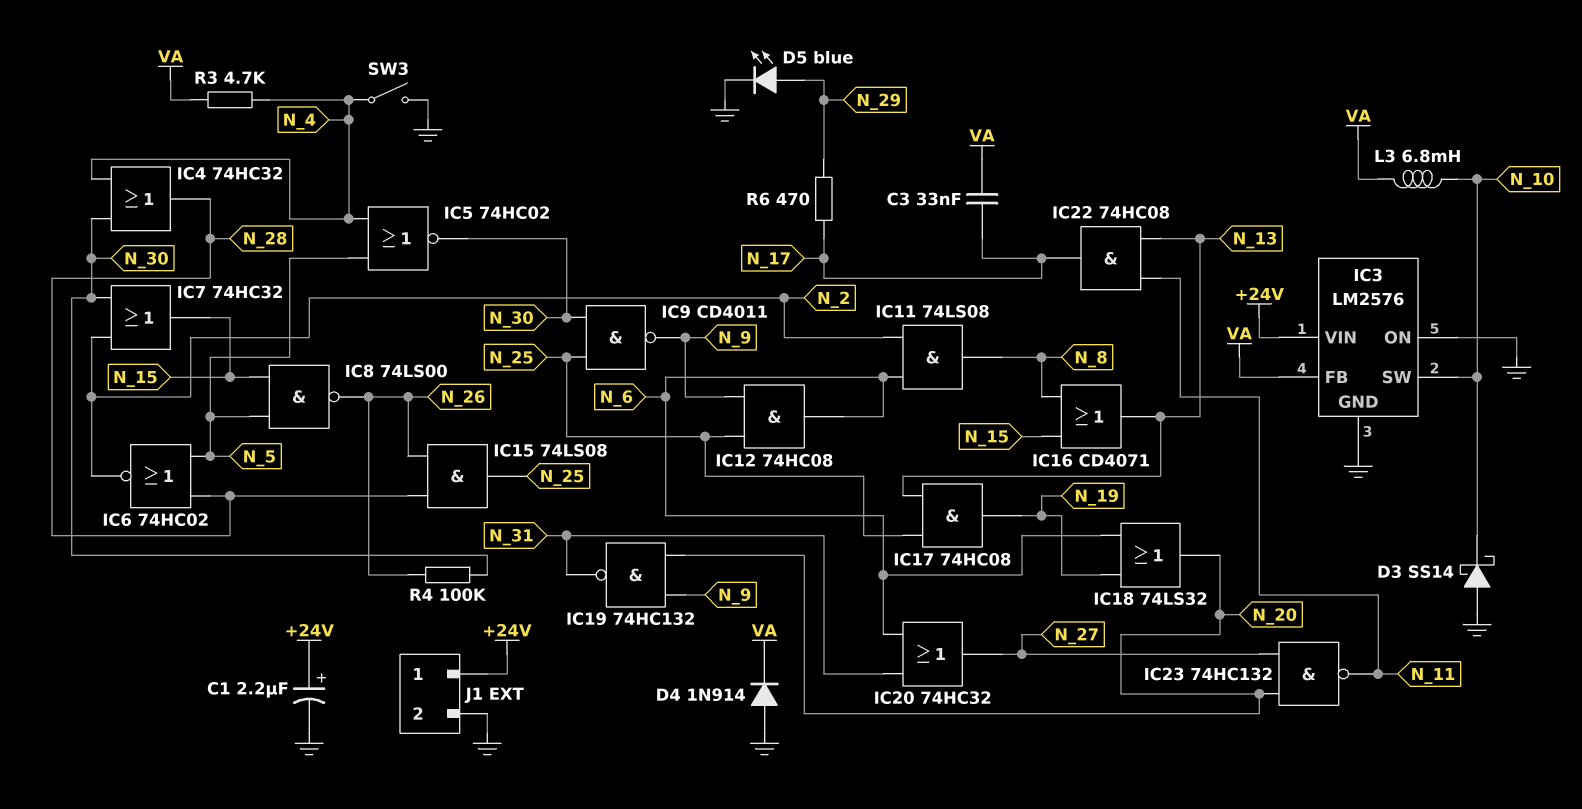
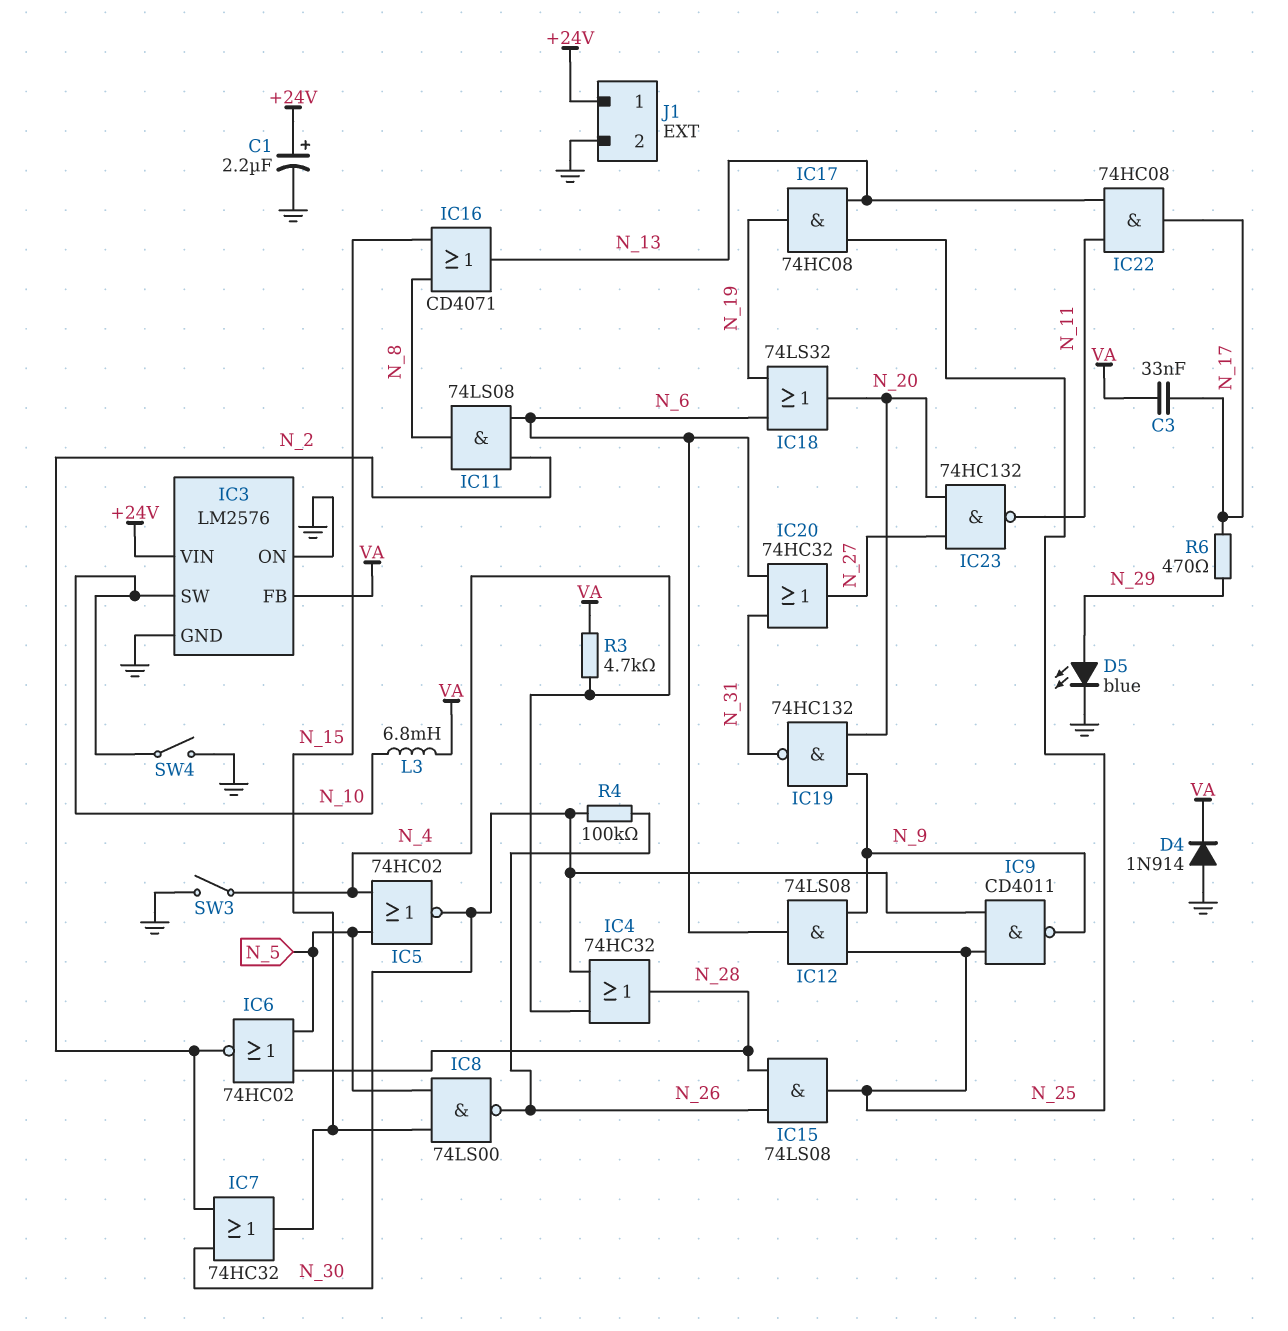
D3: schottky SS14 (A GND, K N_10) -> none
IC12: AND 74HC08 (in N_9, in N_25, out N_6) -> AND 74LS08 (in N_9, in N_25, out N_6)
SW4: none -> switch (GND, N_10)

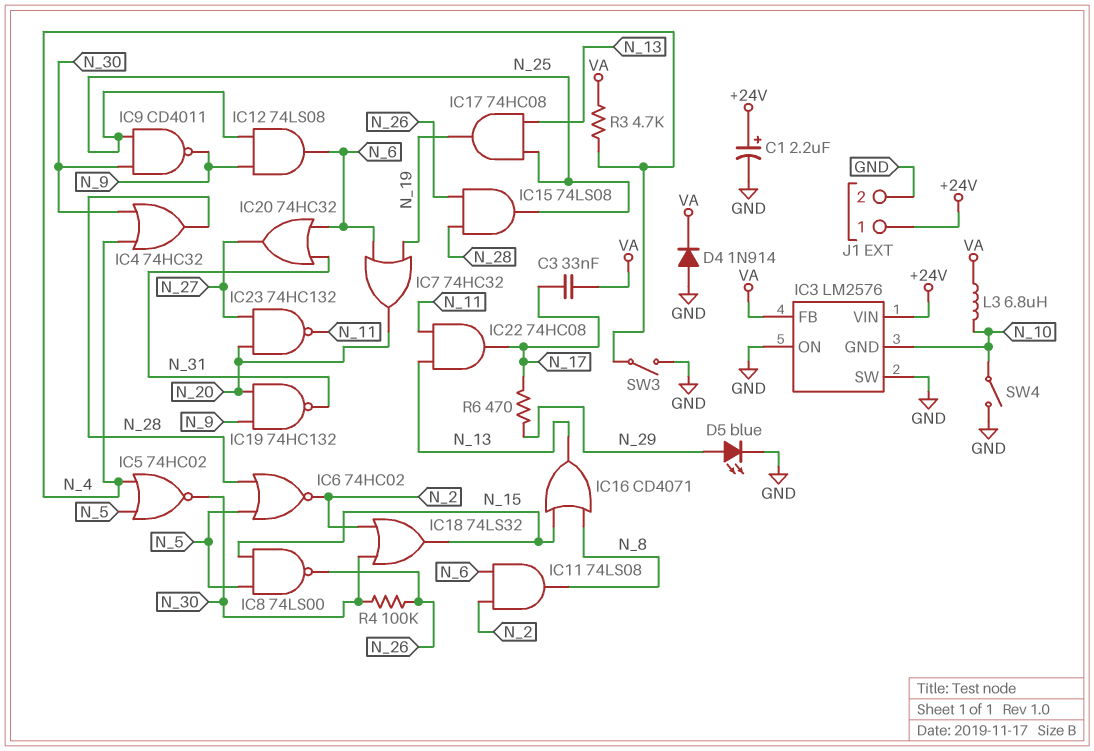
IC3 pin GND: GND -> N_10
IC3 pin SW: N_10 -> GND
IC7: OR 74HC32 (in N_2, in N_30, out N_15) -> OR 74HC32 (in N_6, in N_19, out N_20)
IC18: OR 74LS32 (in N_6, in N_19, out N_20) -> OR 74LS32 (in N_2, in N_30, out N_15)
L3: 6.8mH (N_10, VA) -> 6.8uH (N_10, VA)

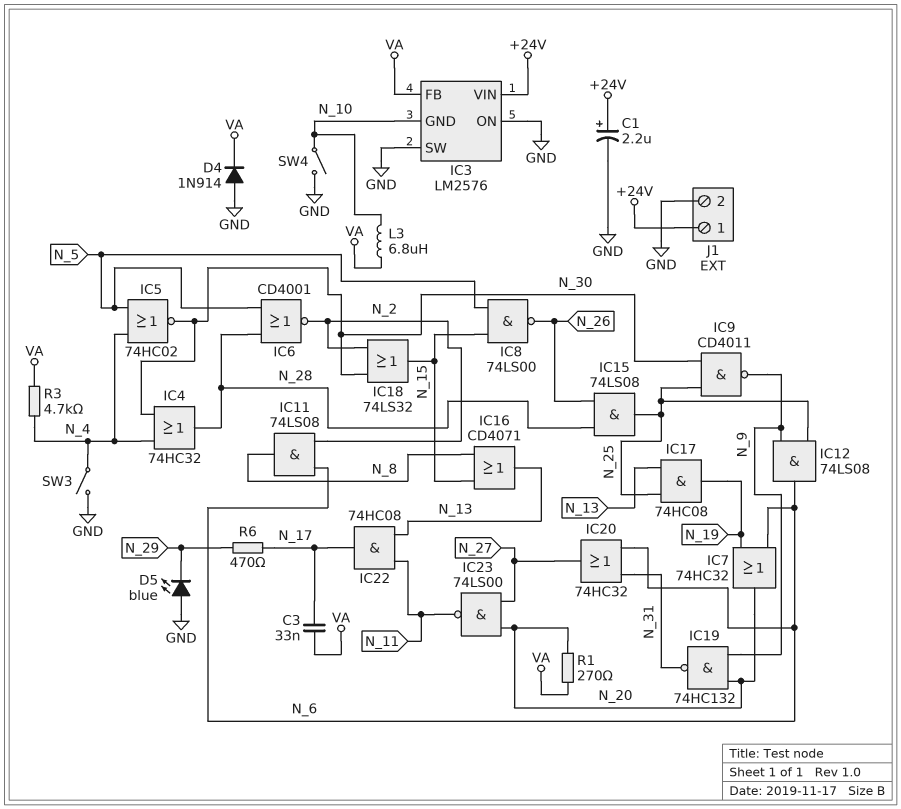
D5: LED blue (A N_29, K GND) -> LED blue (A GND, K N_29)
IC6: NOR 74HC02 (in N_5, in N_28, out N_2) -> NOR CD4001 (in N_5, in N_28, out N_2)
IC23: NAND 74HC132 (in N_20, in N_27, out N_11) -> NAND 74LS00 (in N_20, in N_27, out N_11)
R1: none -> 270 (N_20, VA)
R4: 100k (N_26, N_30) -> none

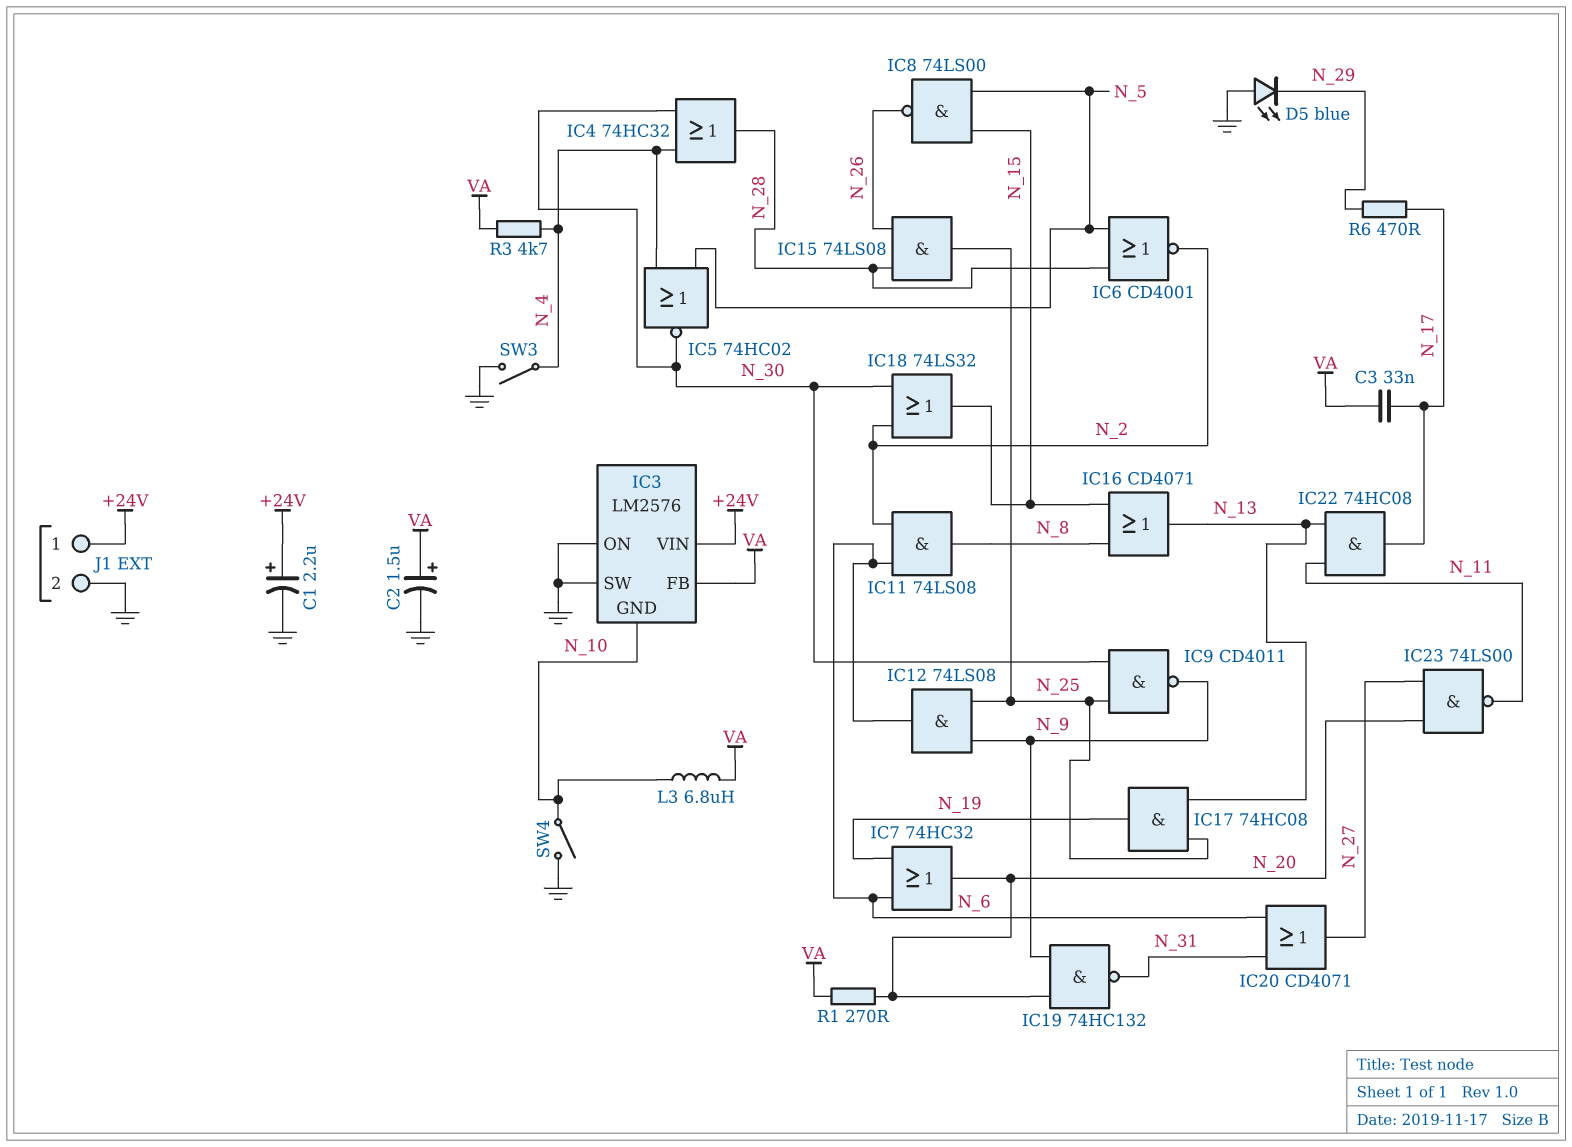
C2: none -> 1.5uF (plus VA, minus GND)
D4: diode 1N914 (A GND, K VA) -> none
IC20: OR 74HC32 (in N_6, in N_31, out N_27) -> OR CD4071 (in N_6, in N_31, out N_27)

